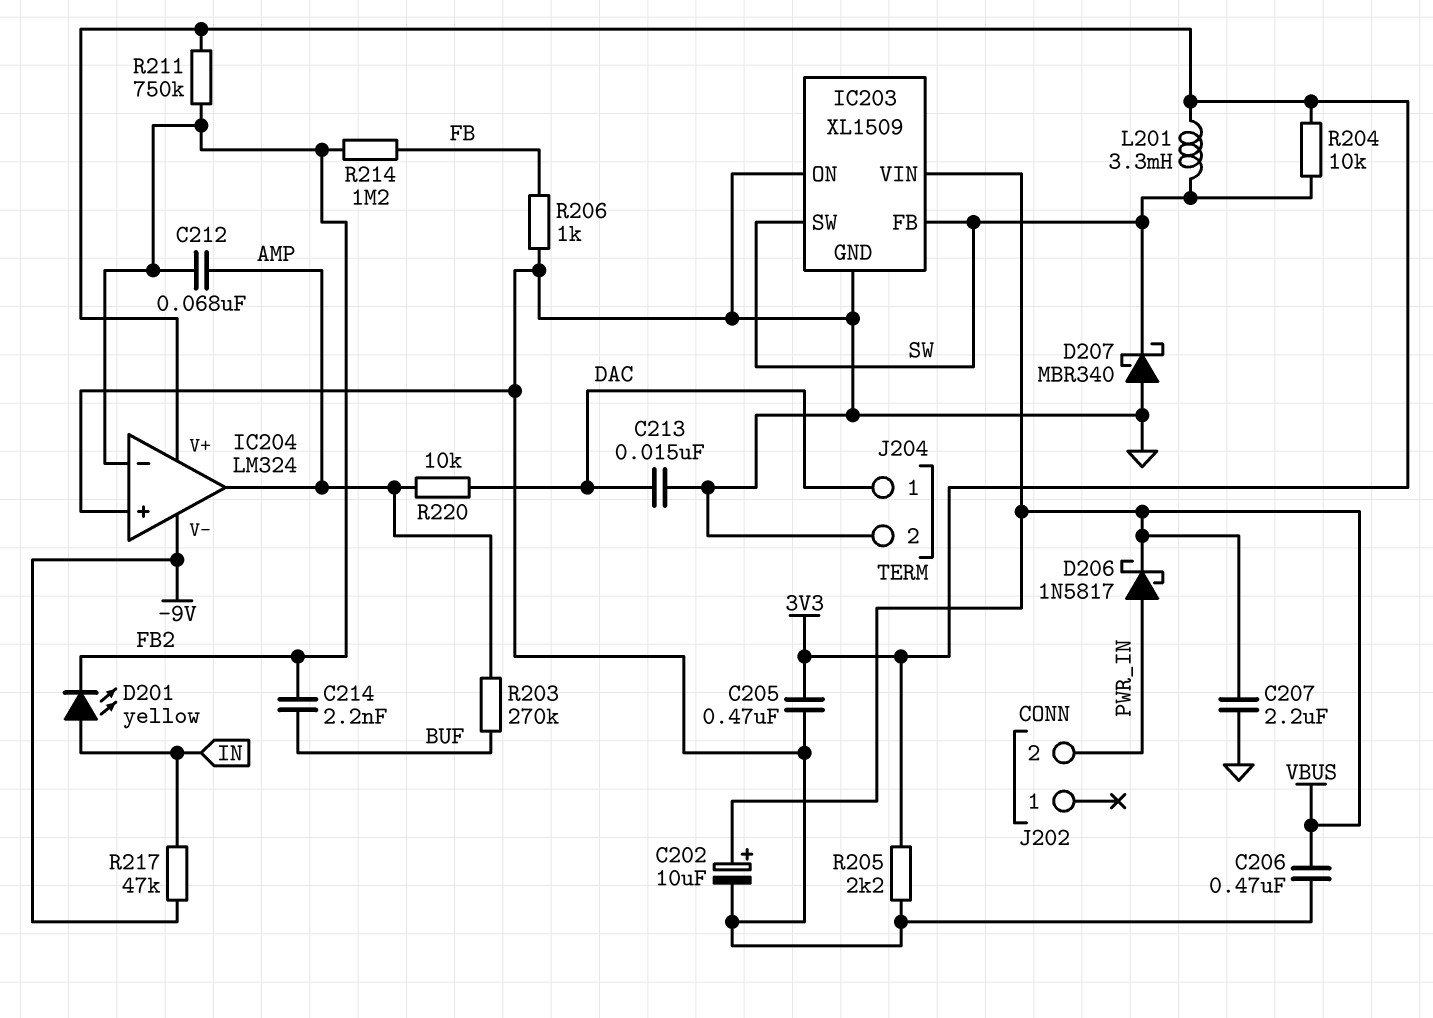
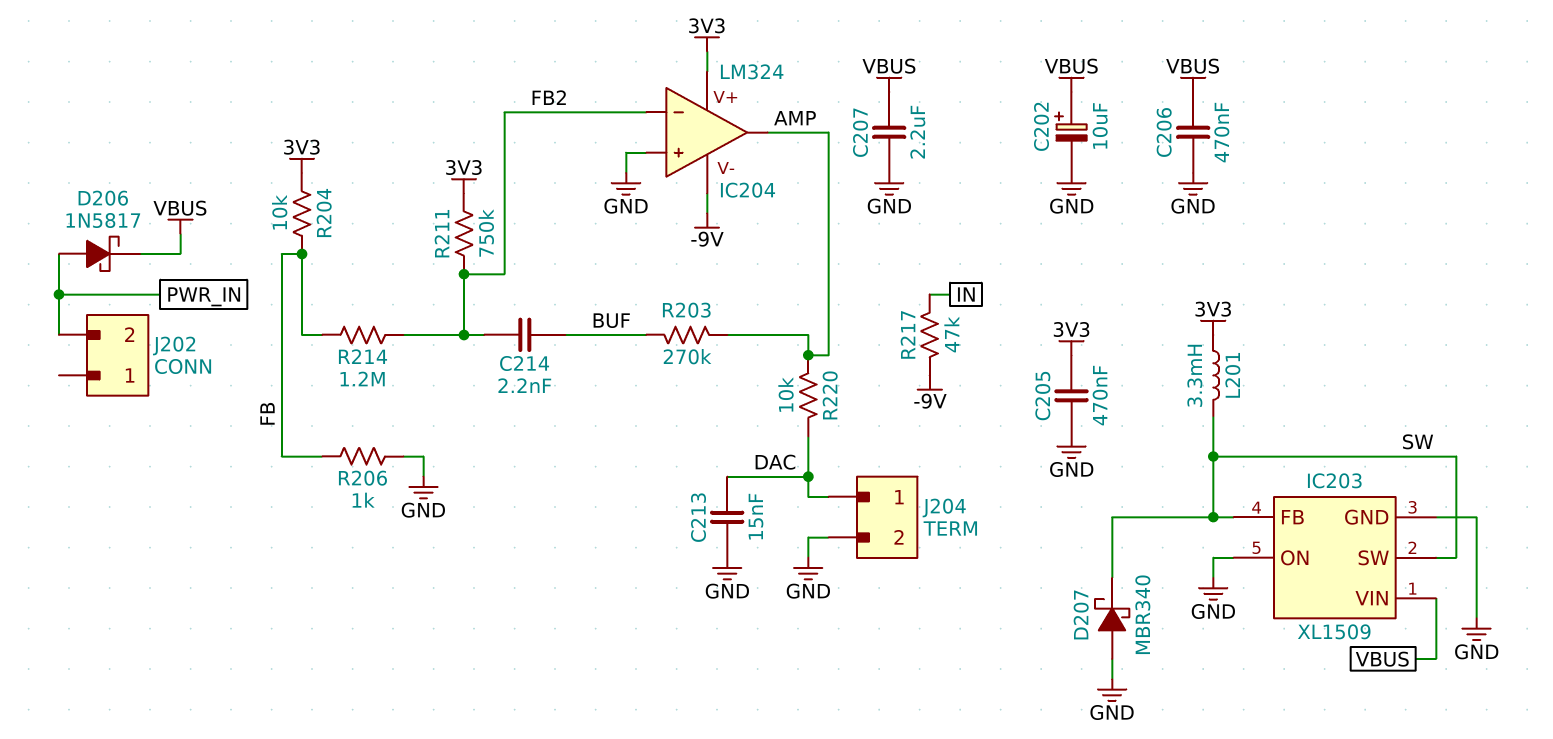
C212: 68nF (AMP, FB2) -> none
D201: LED yellow (A IN, K FB2) -> none
R204: 10k (3V3, SW) -> 10k (3V3, FB)
R205: 2.2k (3V3, GND) -> none

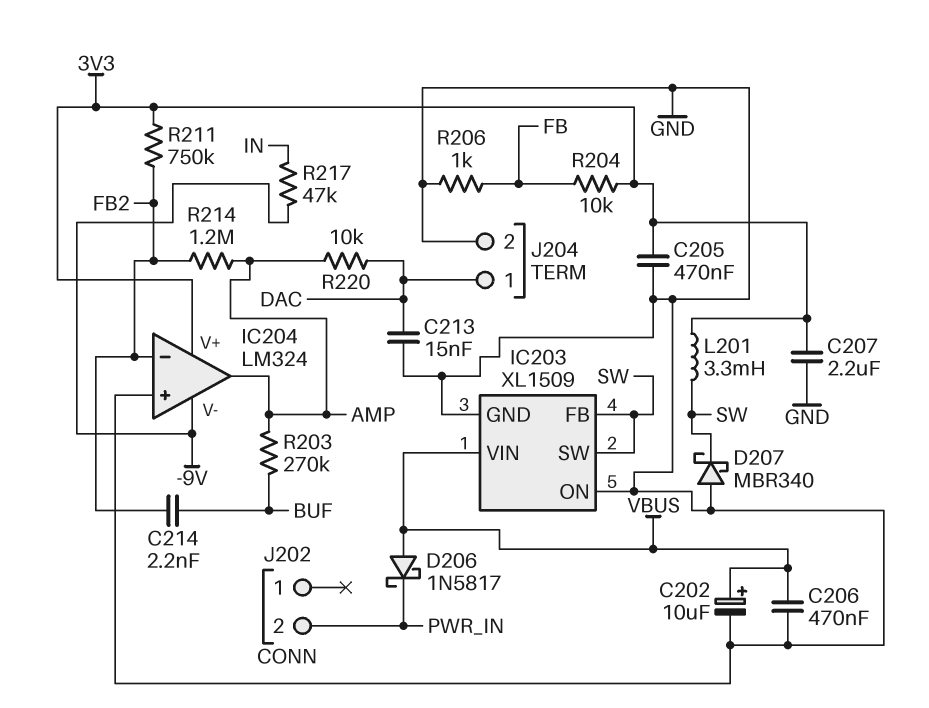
C207: 2.2uF (GND, VBUS) -> 2.2uF (3V3, GND)
D206: schottky 1N5817 (A PWR_IN, K VBUS) -> schottky 1N5817 (A VBUS, K PWR_IN)
R214: 1.2M (FB, FB2) -> 1.2M (AMP, FB2)

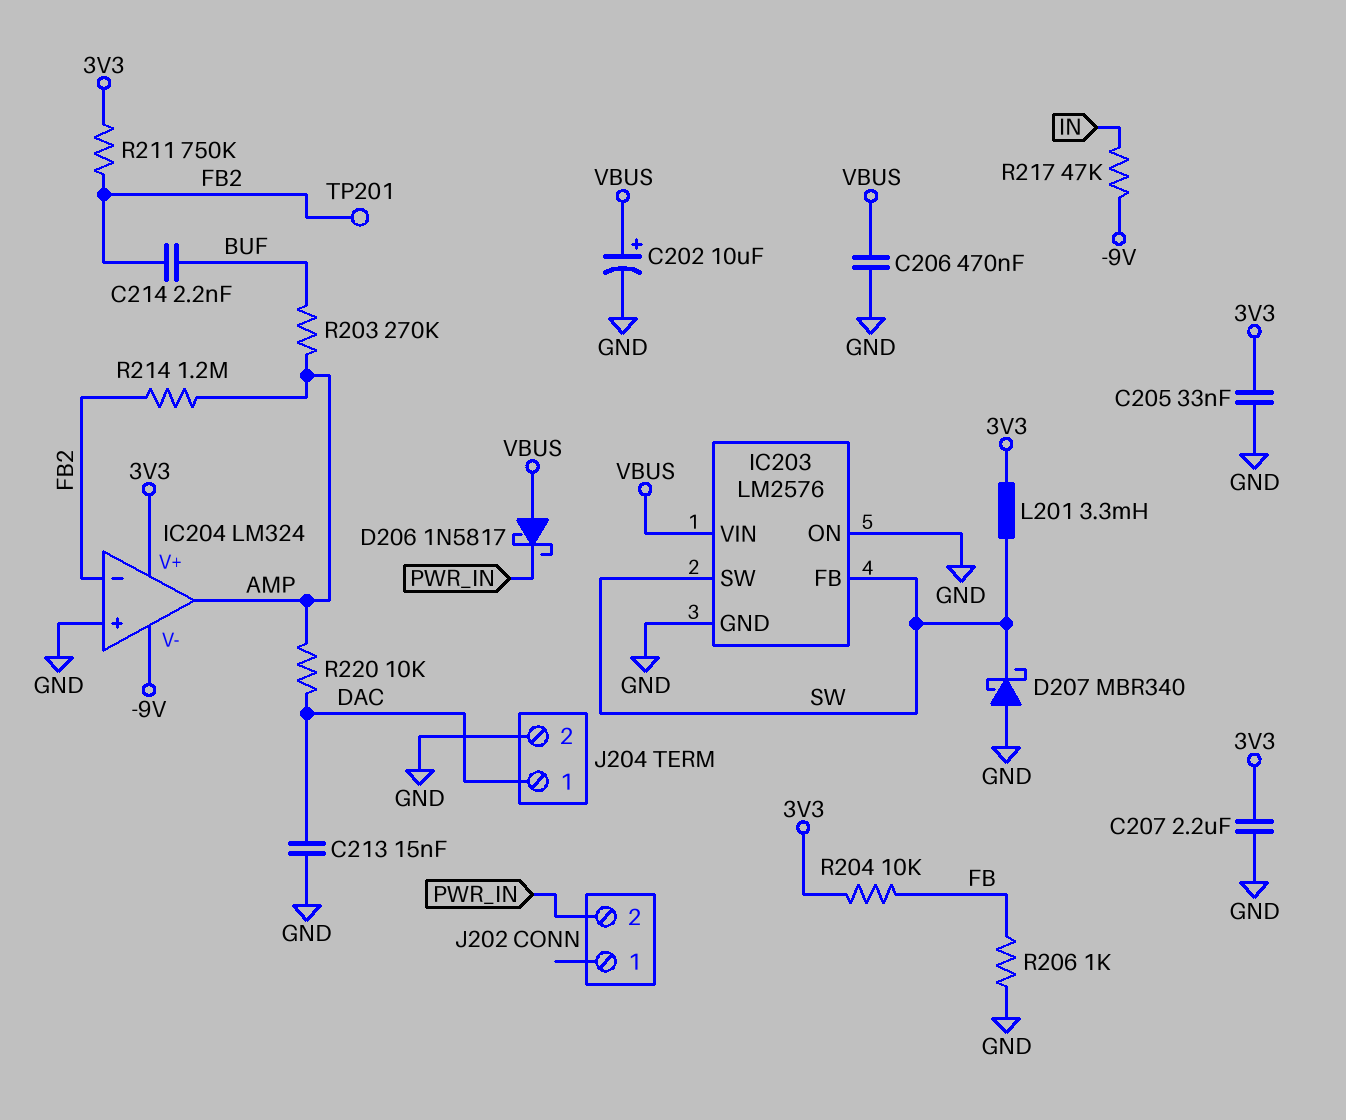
C205: 470nF (3V3, GND) -> 33nF (3V3, GND)
IC203: XL1509 -> LM2576
TP201: none -> test point (FB2)

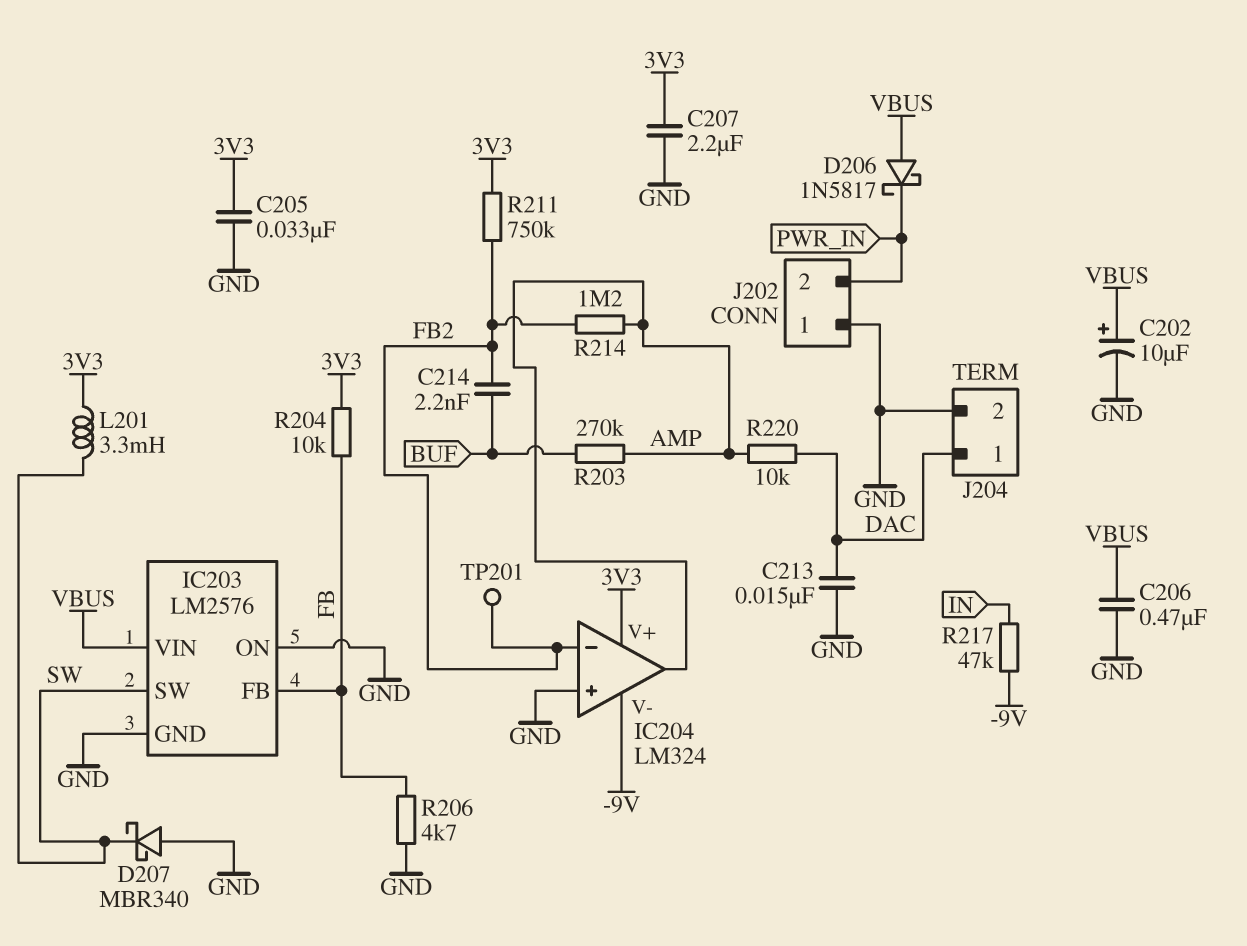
IC203 pin FB: SW -> FB
J202 pin 1: none -> GND
R206: 1k (FB, GND) -> 4.7k (FB, GND)

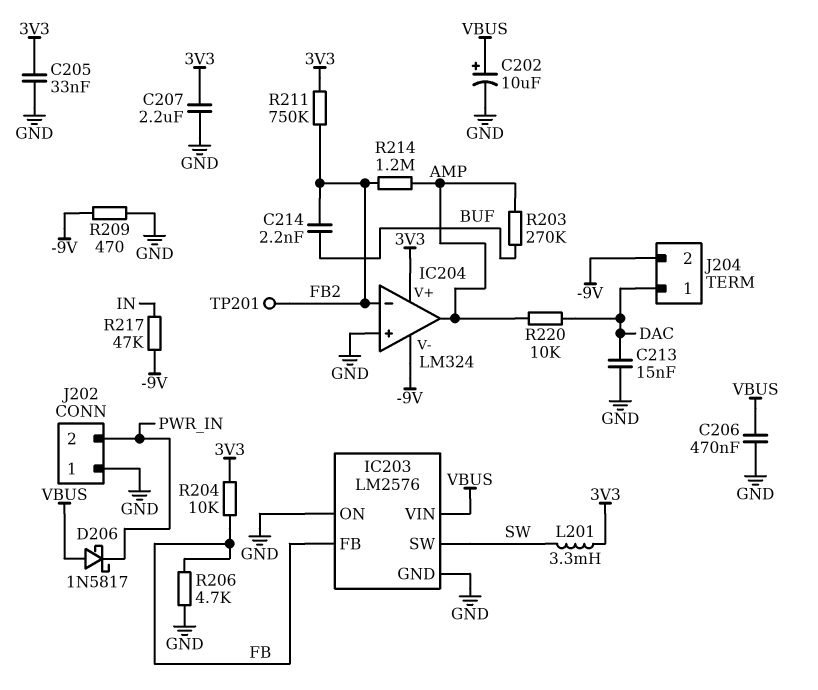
D207: schottky MBR340 (A GND, K SW) -> none
J204 pin 2: GND -> -9V
R209: none -> 470 (-9V, GND)

